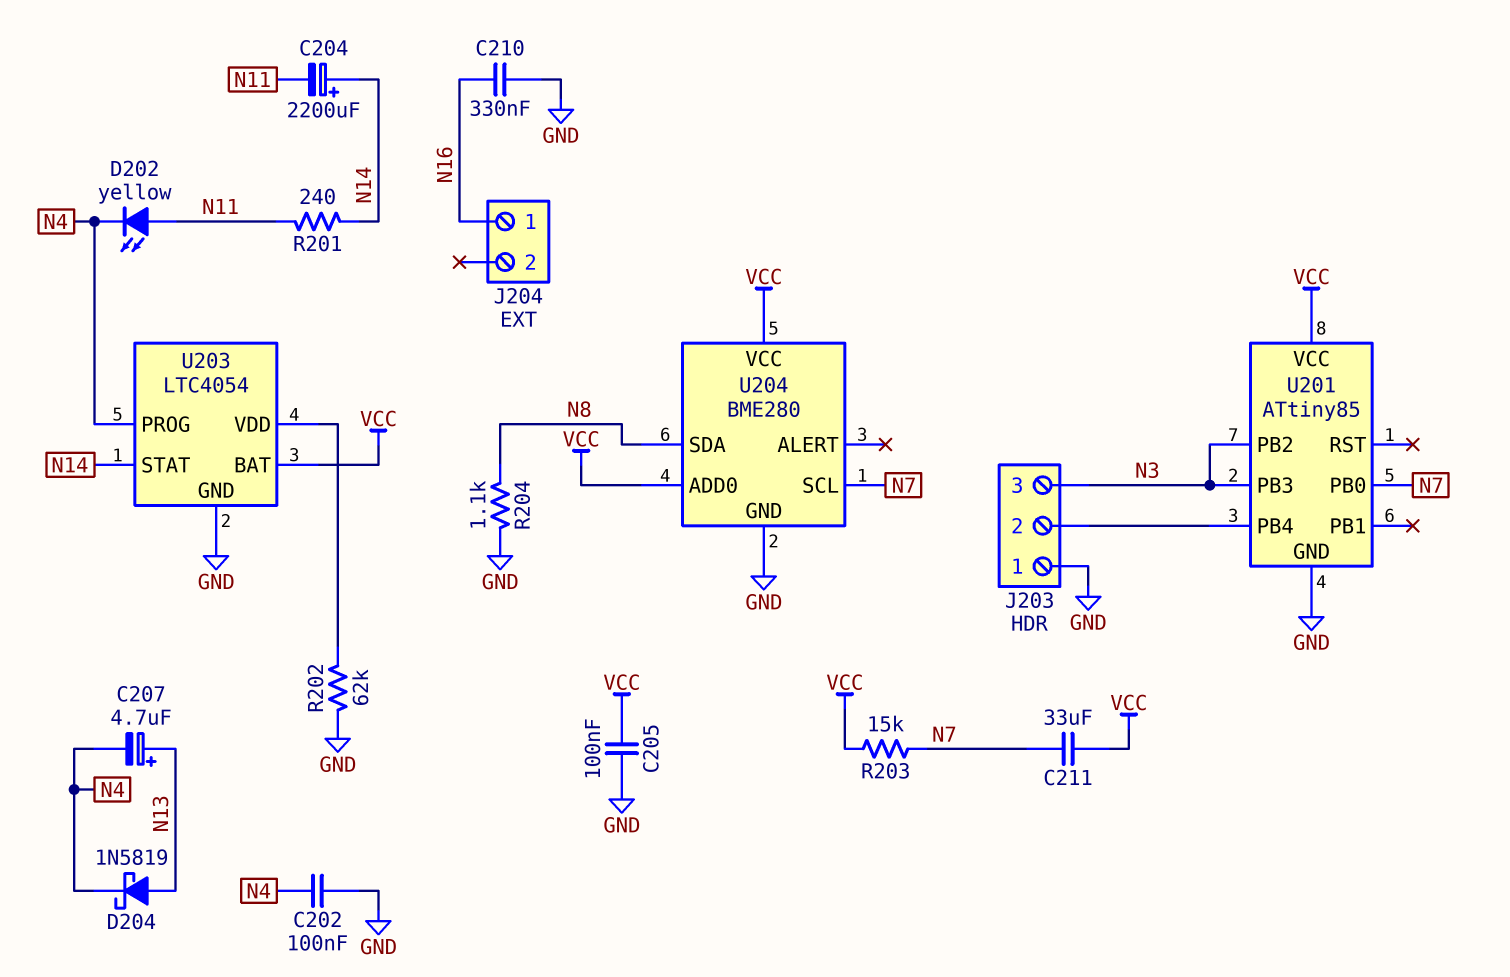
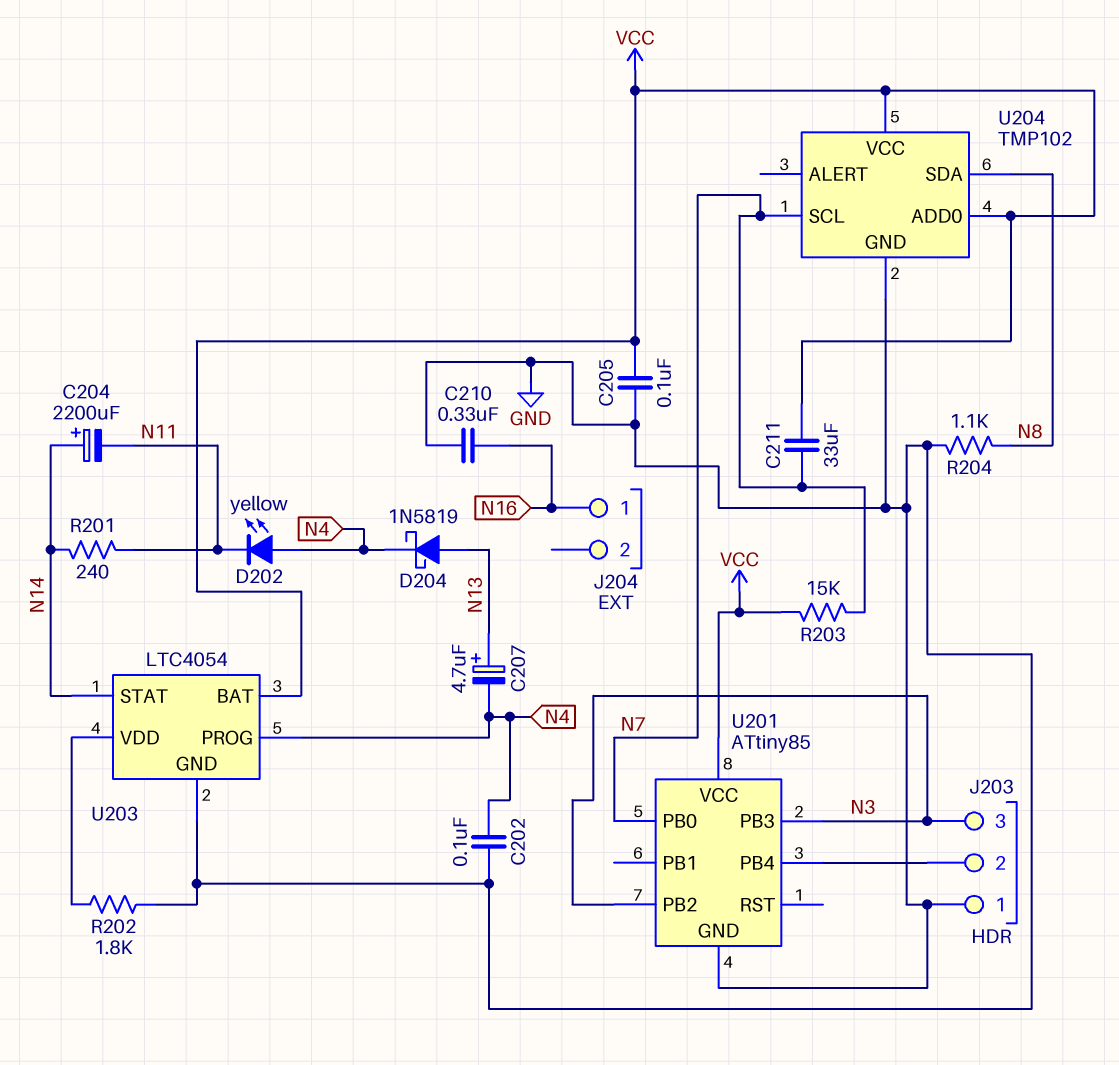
D202: LED yellow (A N11, K N4) -> LED yellow (A N4, K N11)
R202: 62k (GND, U203/VDD) -> 1.8k (GND, U203/VDD)
U204: BME280 -> TMP102

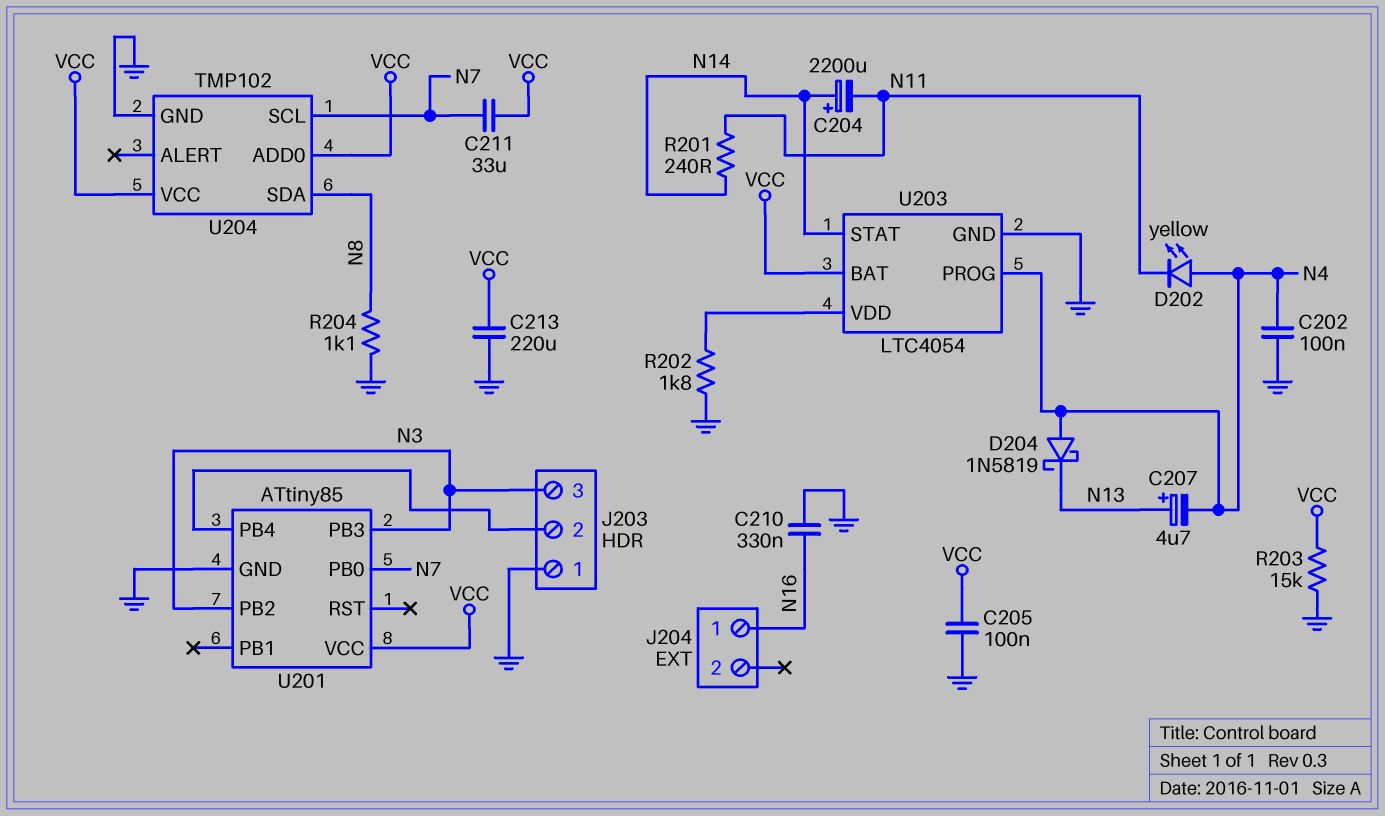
C213: none -> 220uF (GND, VCC)
D204: schottky 1N5819 (A N13, K N4) -> schottky 1N5819 (A N4, K N13)
R203: 15k (N7, VCC) -> 15k (GND, VCC)

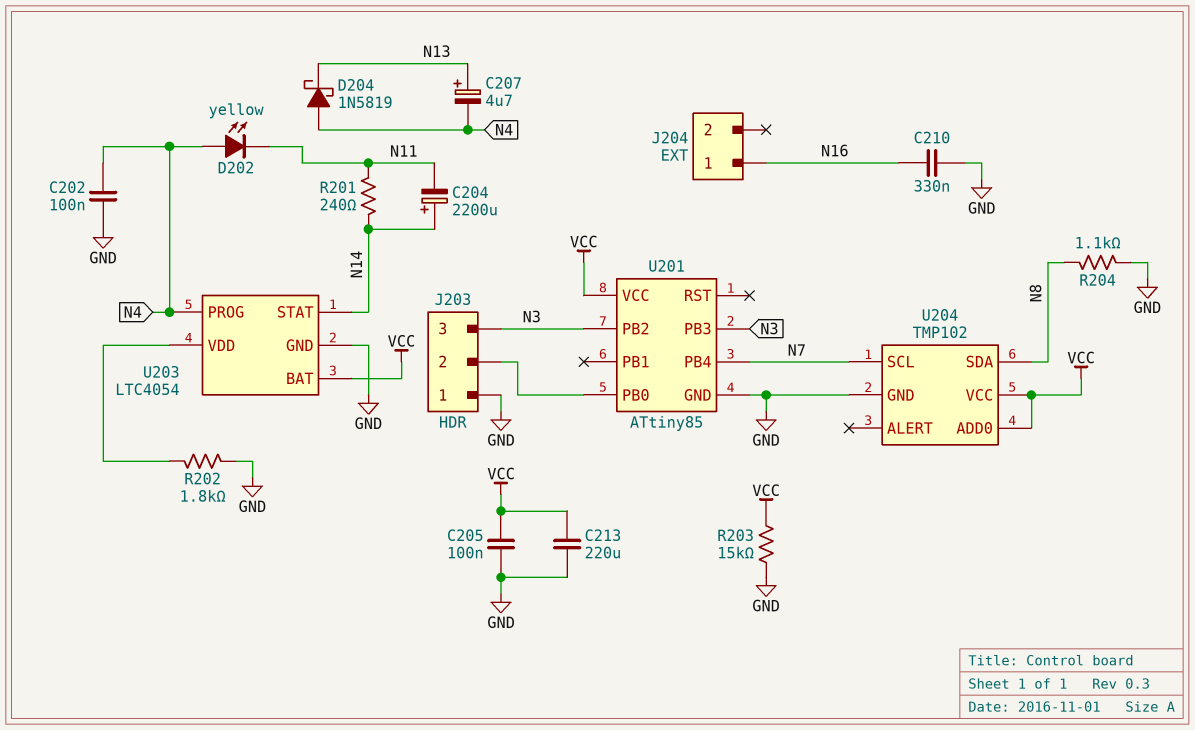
C211: 33uF (N7, VCC) -> none
U201 pin PB0: N7 -> J203/2
U201 pin PB4: J203/2 -> N7

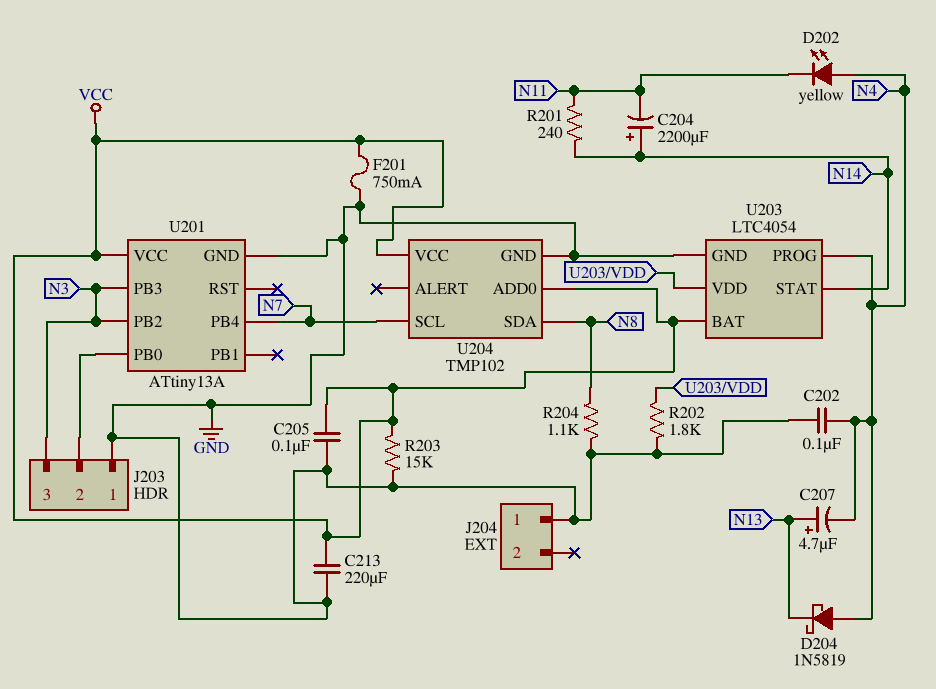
C210: 330nF (GND, N16) -> none
F201: none -> 750mA (GND, VCC)
J204 pin 1: N16 -> GND
U201: ATtiny85 -> ATtiny13A

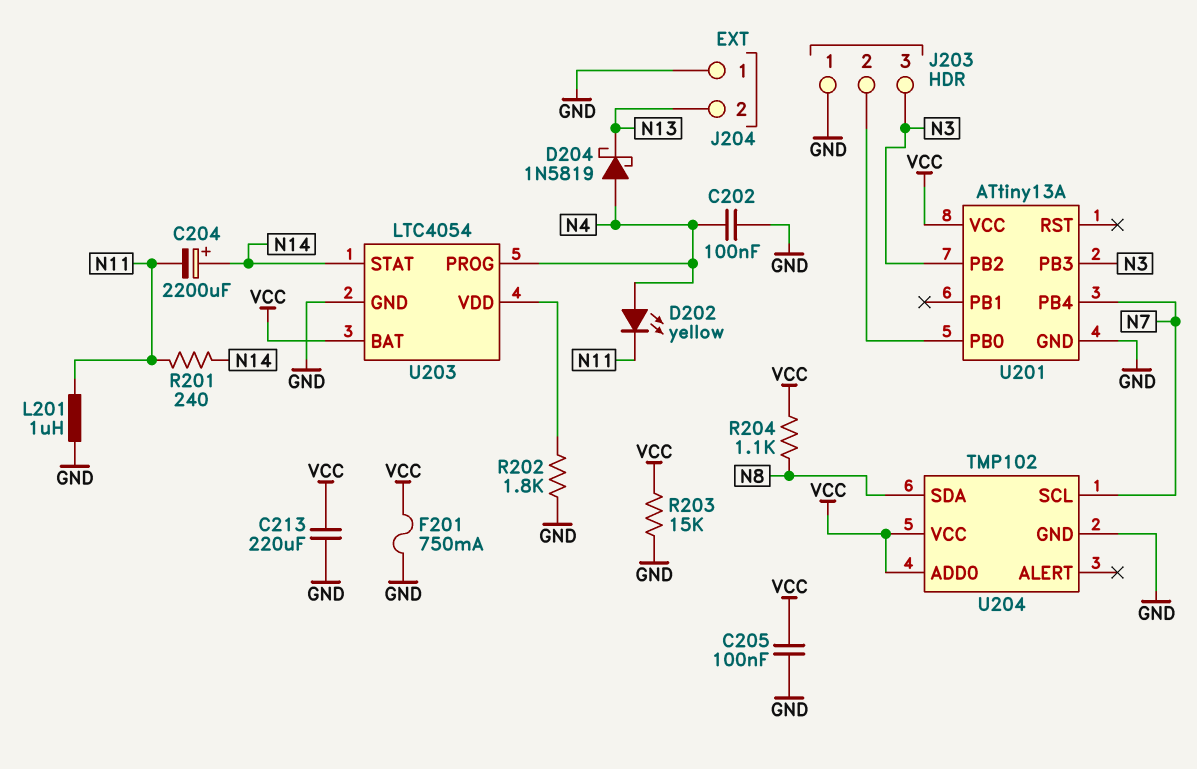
C207: 4.7uF (plus N13, minus N4) -> none
J204 pin 2: none -> N13
L201: none -> 1uH (GND, N11)
R204: 1.1k (GND, N8) -> 1.1k (N8, VCC)

